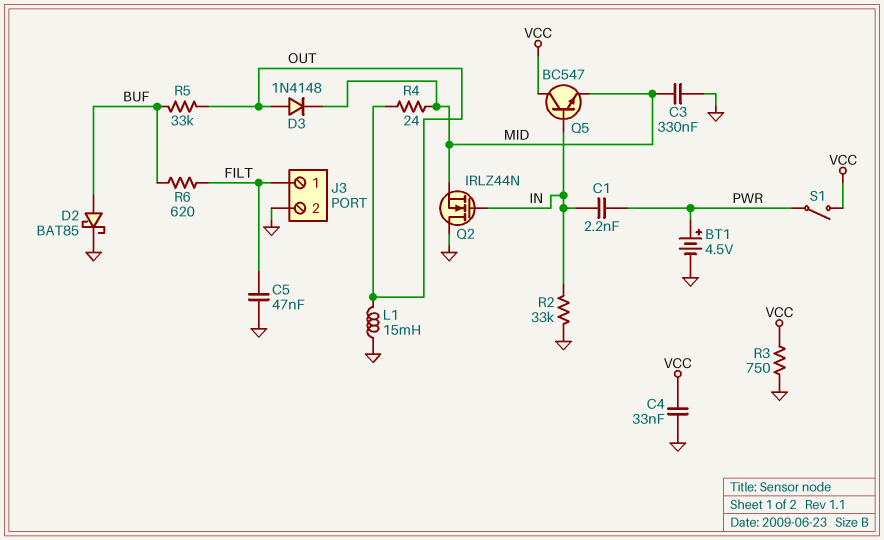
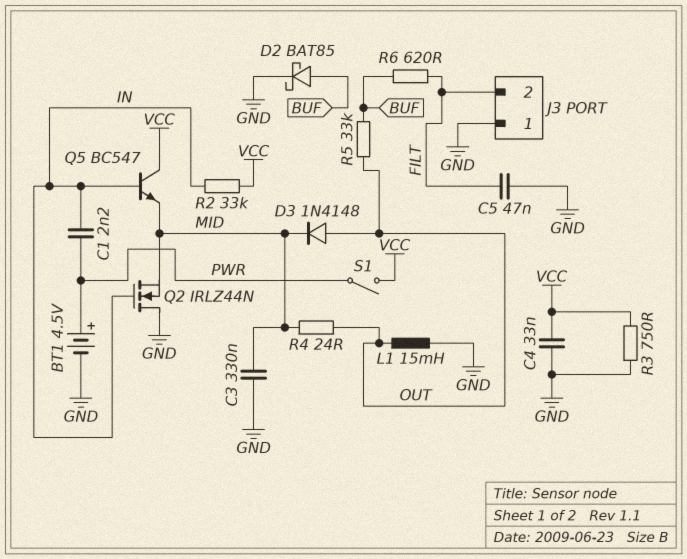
J3 pin 1: FILT -> GND
J3 pin 2: GND -> FILT
R2: 33k (GND, IN) -> 33k (IN, VCC)

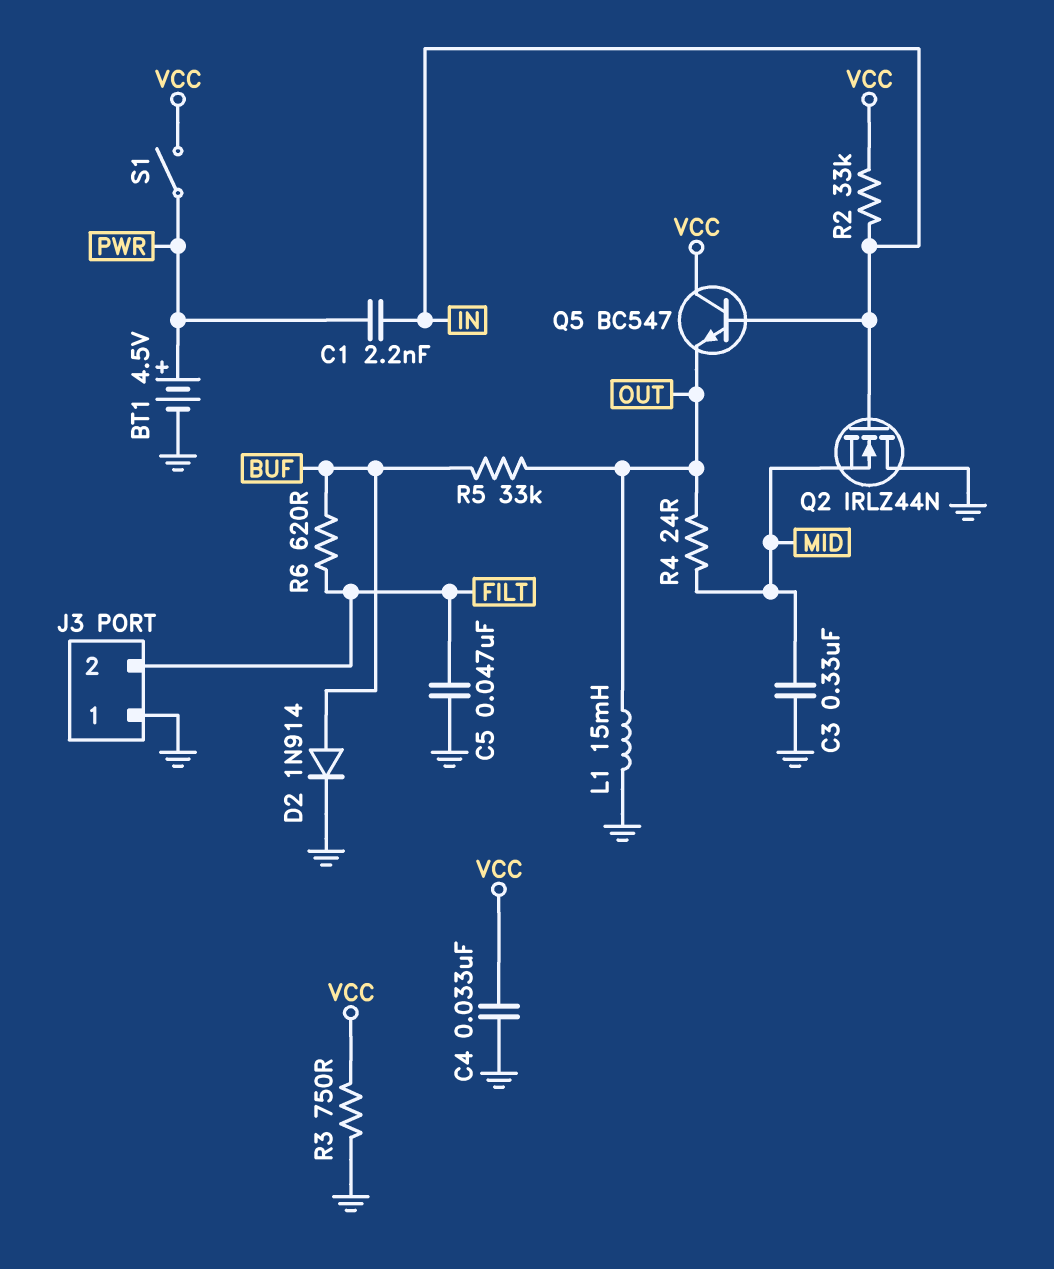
D2: schottky BAT85 (A BUF, K GND) -> diode 1N914 (A BUF, K GND)
D3: diode 1N4148 (A OUT, K MID) -> none
Q5: NPN BC547 (B IN, C VCC, E MID) -> NPN BC547 (B IN, C VCC, E OUT)

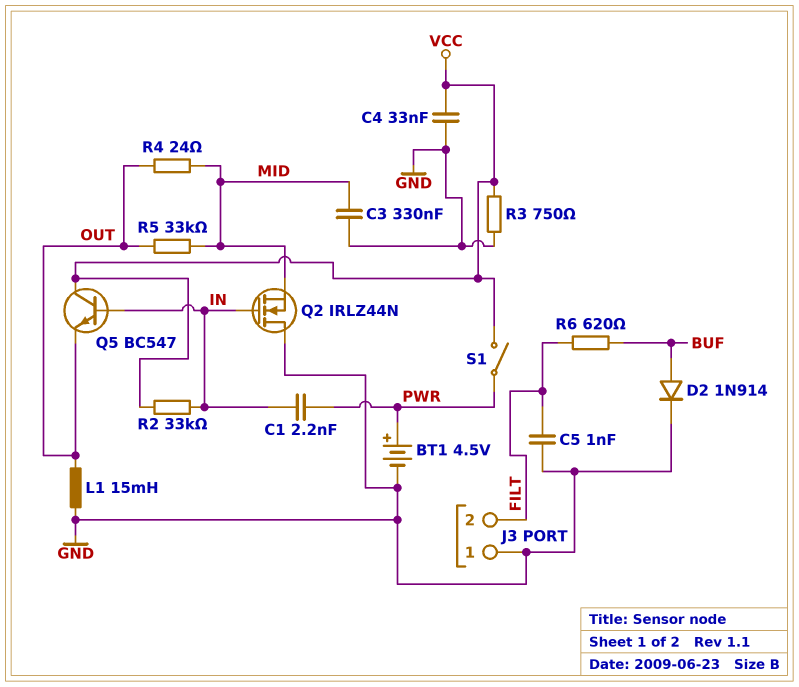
C5: 47nF (FILT, GND) -> 1nF (FILT, GND)
R5: 33k (BUF, OUT) -> 33k (MID, OUT)

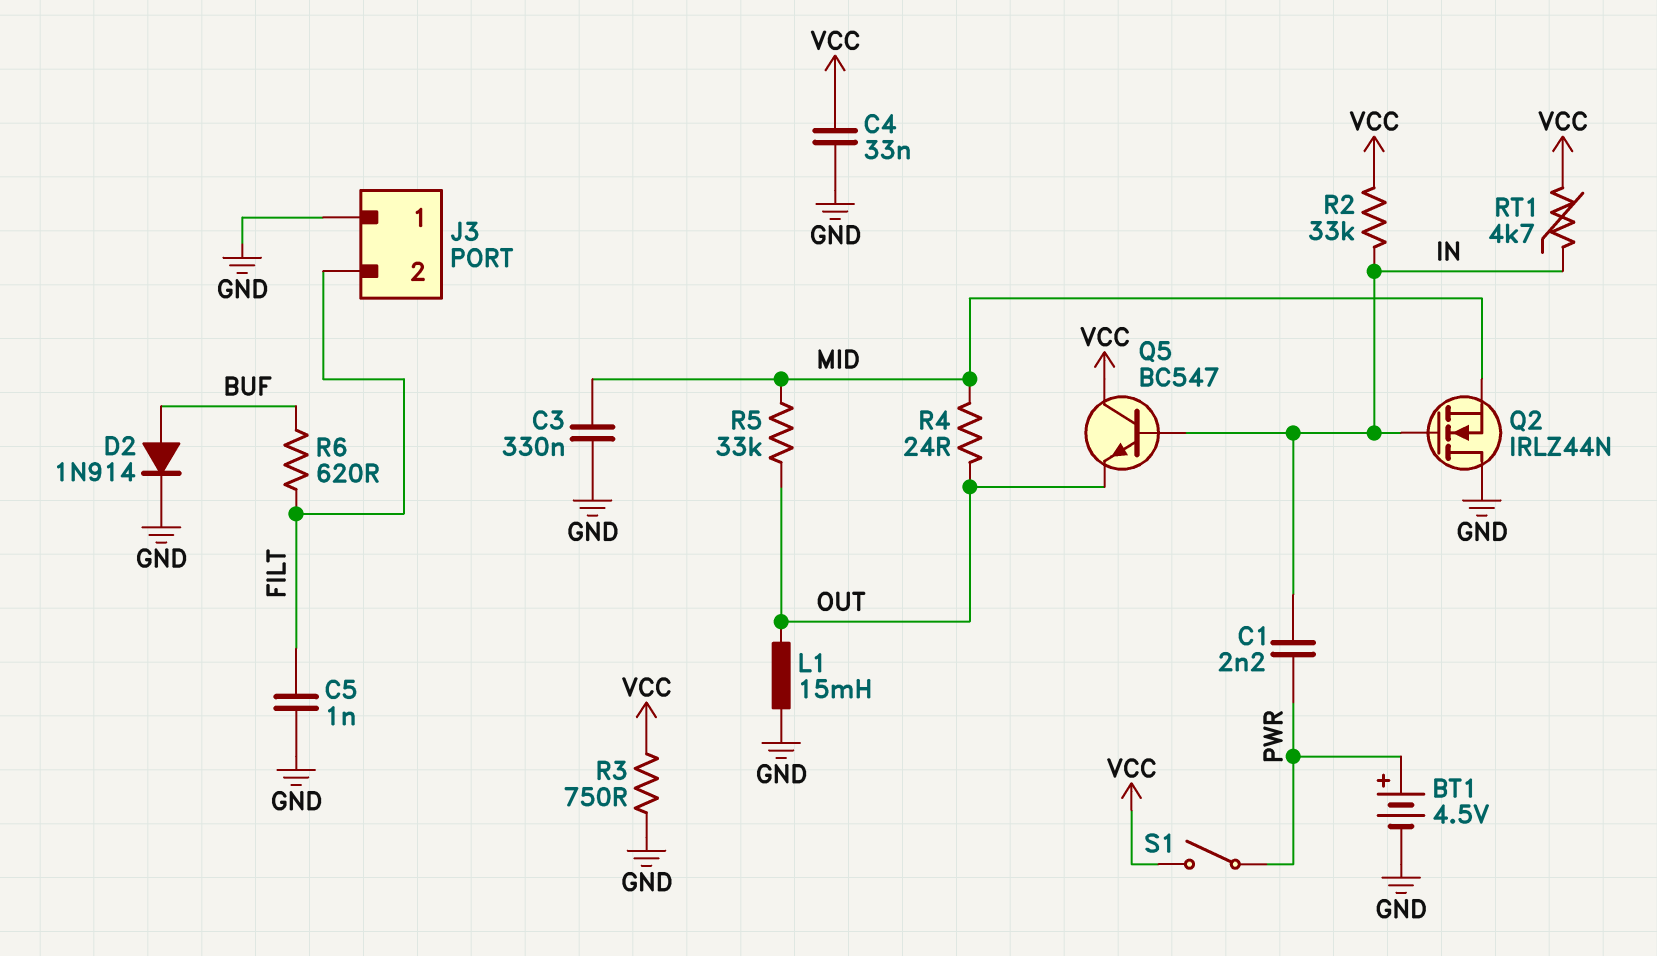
RT1: none -> 4.7k (IN, VCC)

